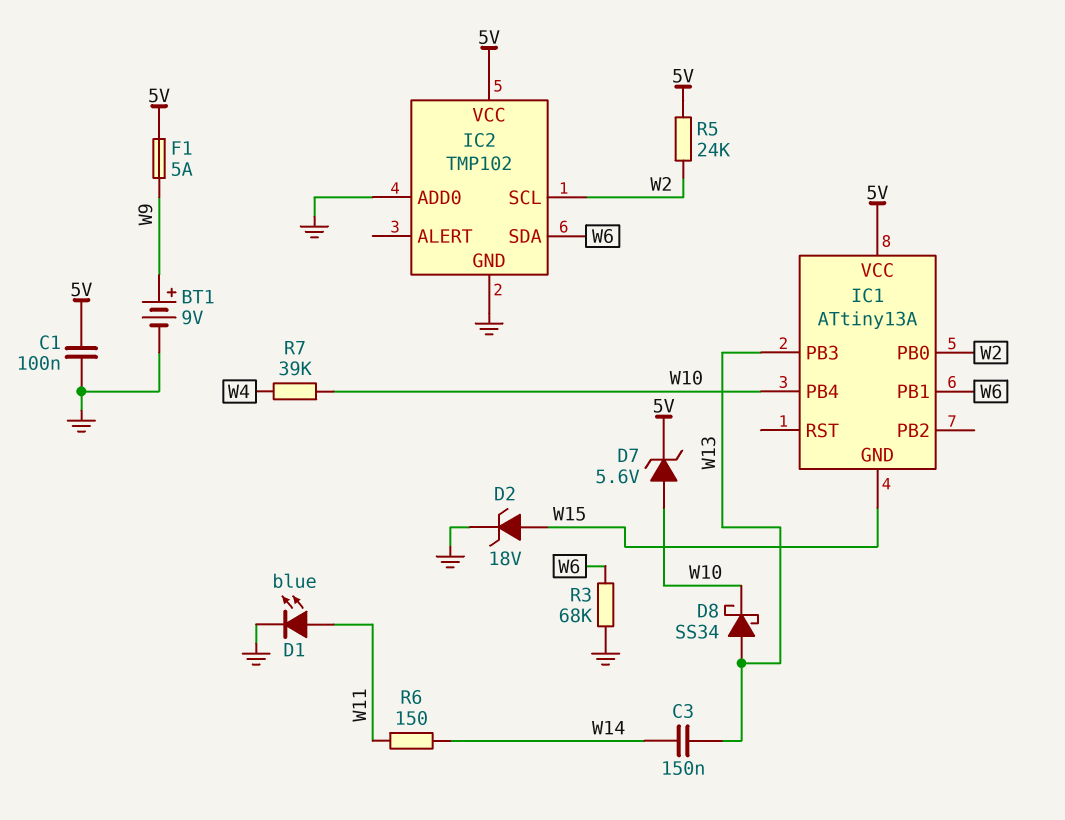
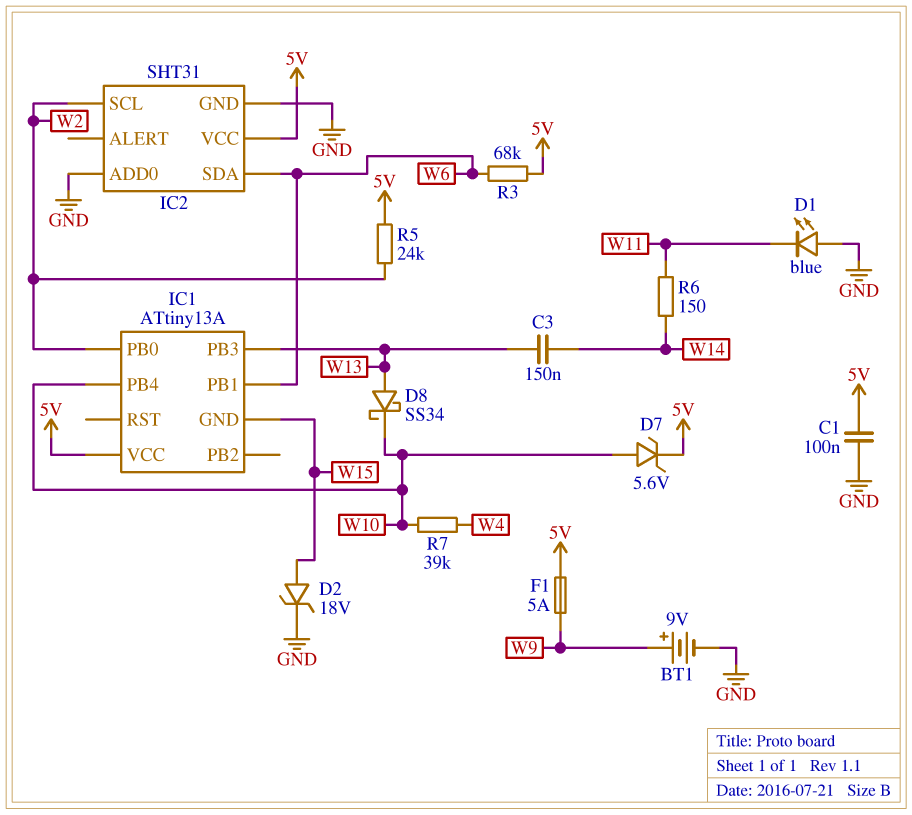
D1: LED blue (A W11, K GND) -> LED blue (A GND, K W11)
IC2: TMP102 -> SHT31
R3: 68k (GND, W6) -> 68k (5V, W6)

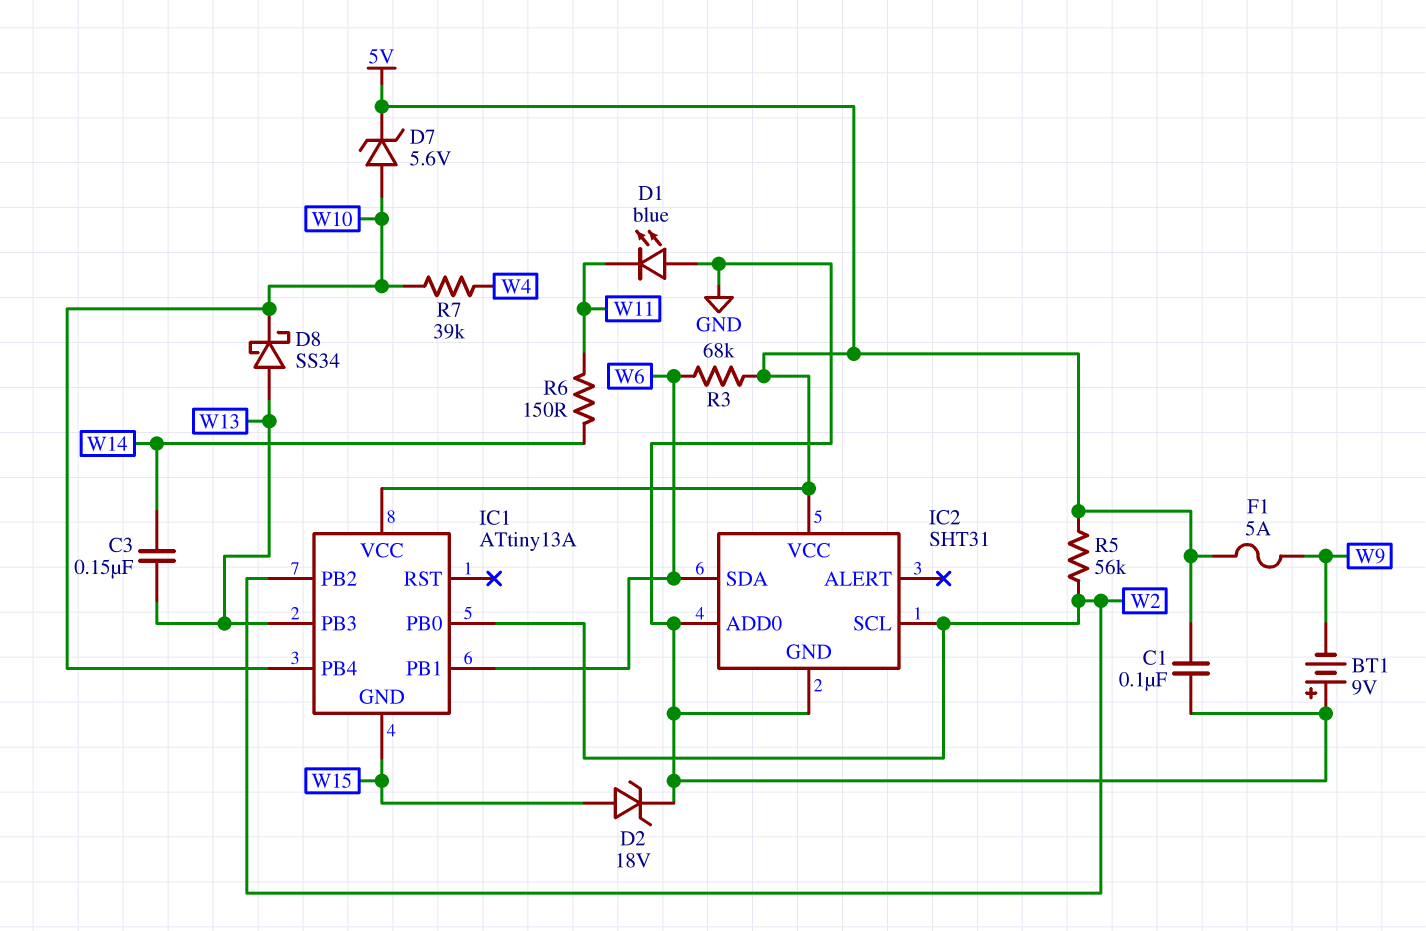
BT1: 9V (plus W9, minus GND) -> 9V (plus GND, minus W9)
IC1 pin PB2: none -> W2
R5: 24k (5V, W2) -> 56k (5V, W2)

